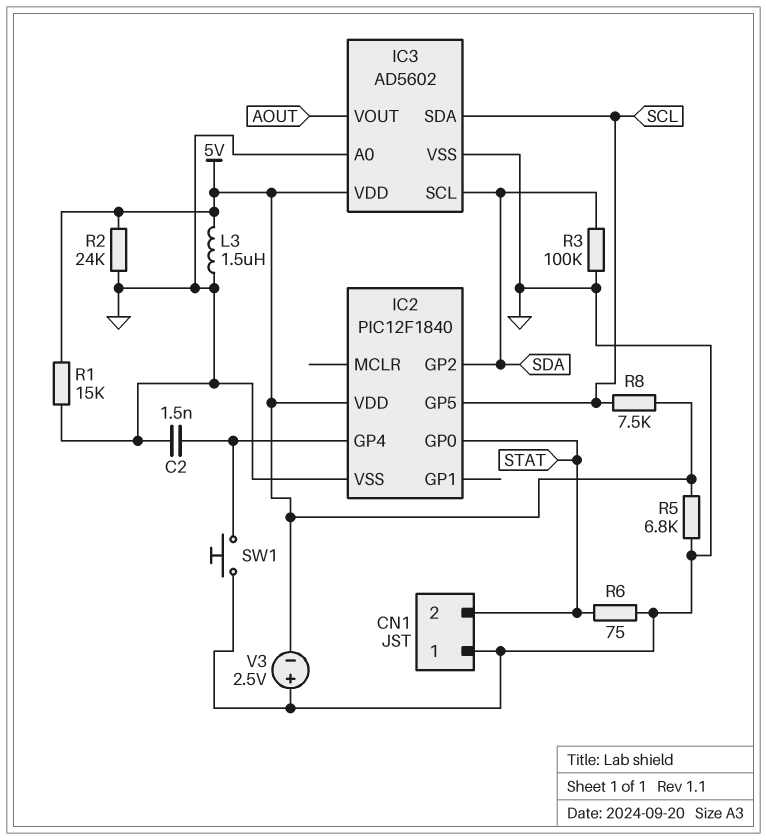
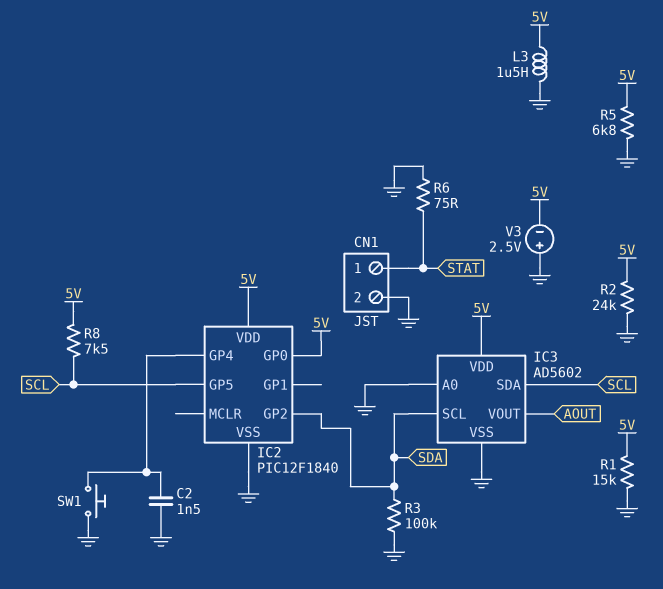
CN1 pin 1: GND -> STAT
CN1 pin 2: STAT -> GND
IC2 pin GP0: STAT -> 5V

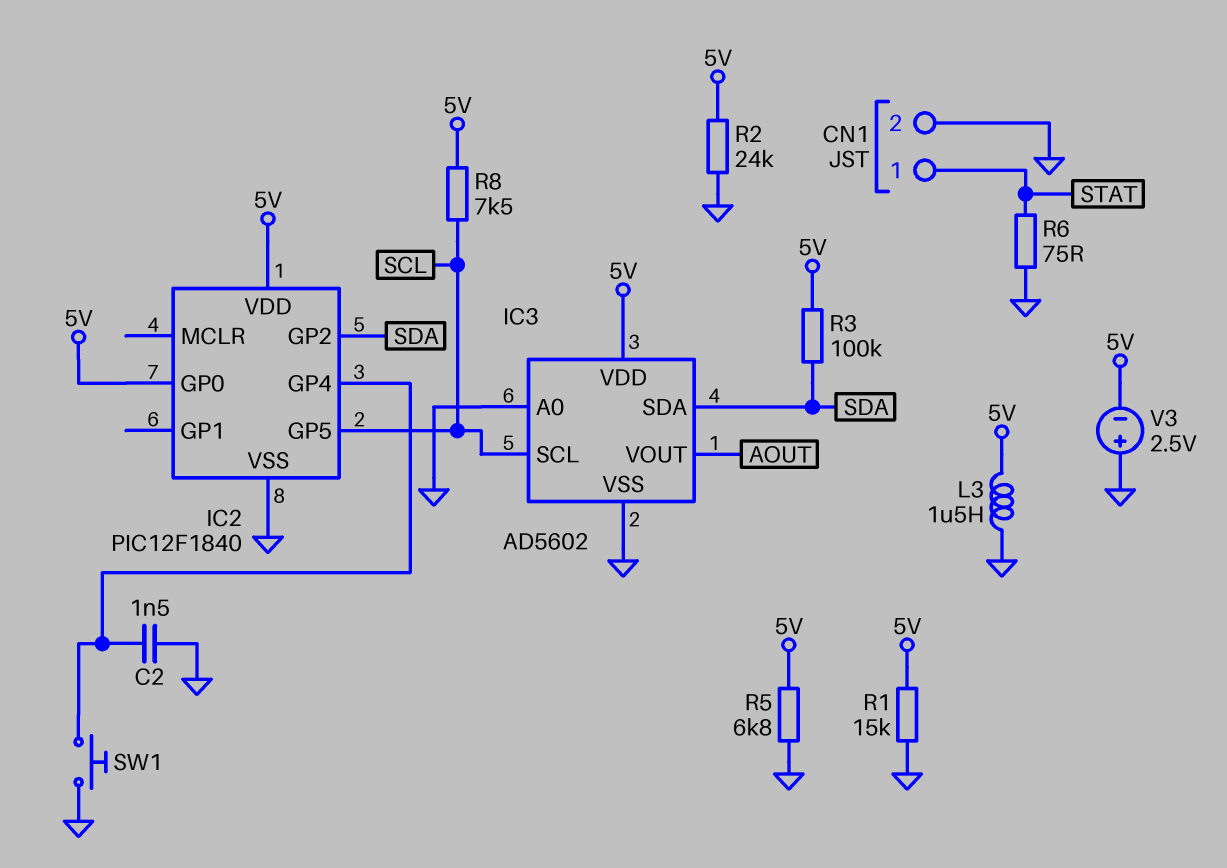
IC3 pin SCL: SDA -> SCL
IC3 pin SDA: SCL -> SDA
R3: 100k (GND, SDA) -> 100k (5V, SDA)

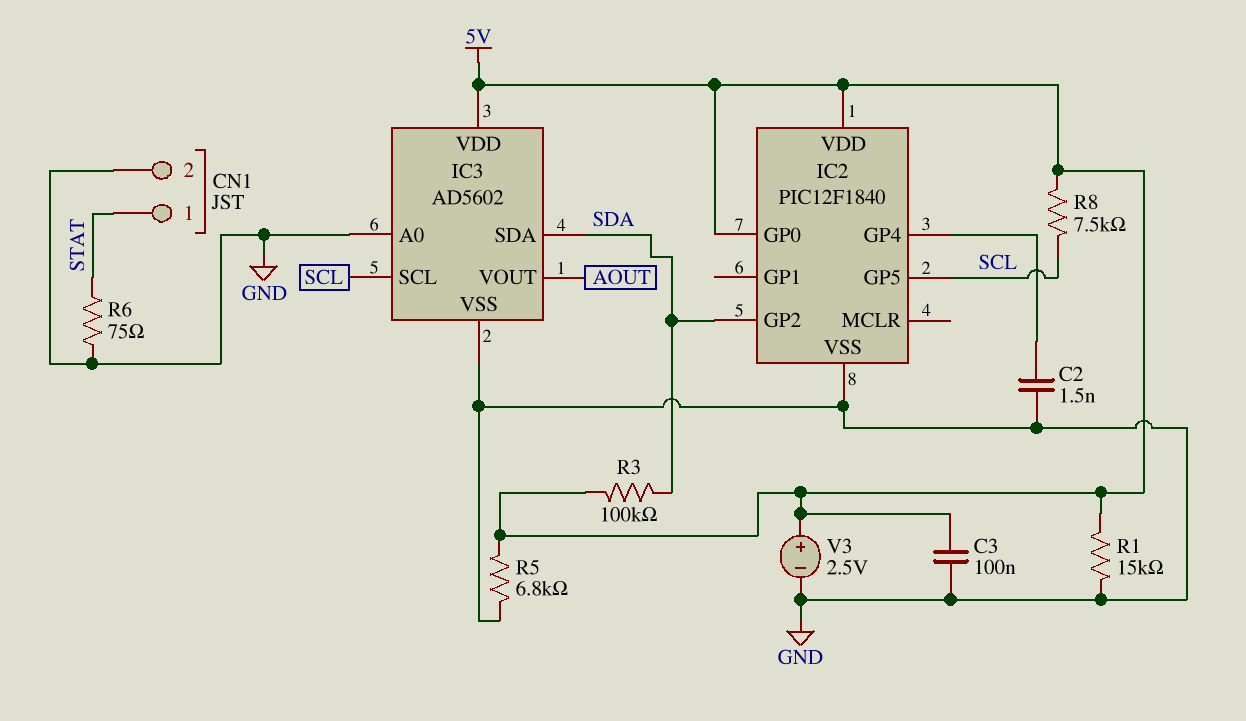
C3: none -> 100nF (5V, GND)
L3: 1.5uH (5V, GND) -> none
R2: 24k (5V, GND) -> none
SW1: button (GND, IC2/GP4) -> none
V3: 2.5V (plus GND, minus 5V) -> 2.5V (plus 5V, minus GND)

